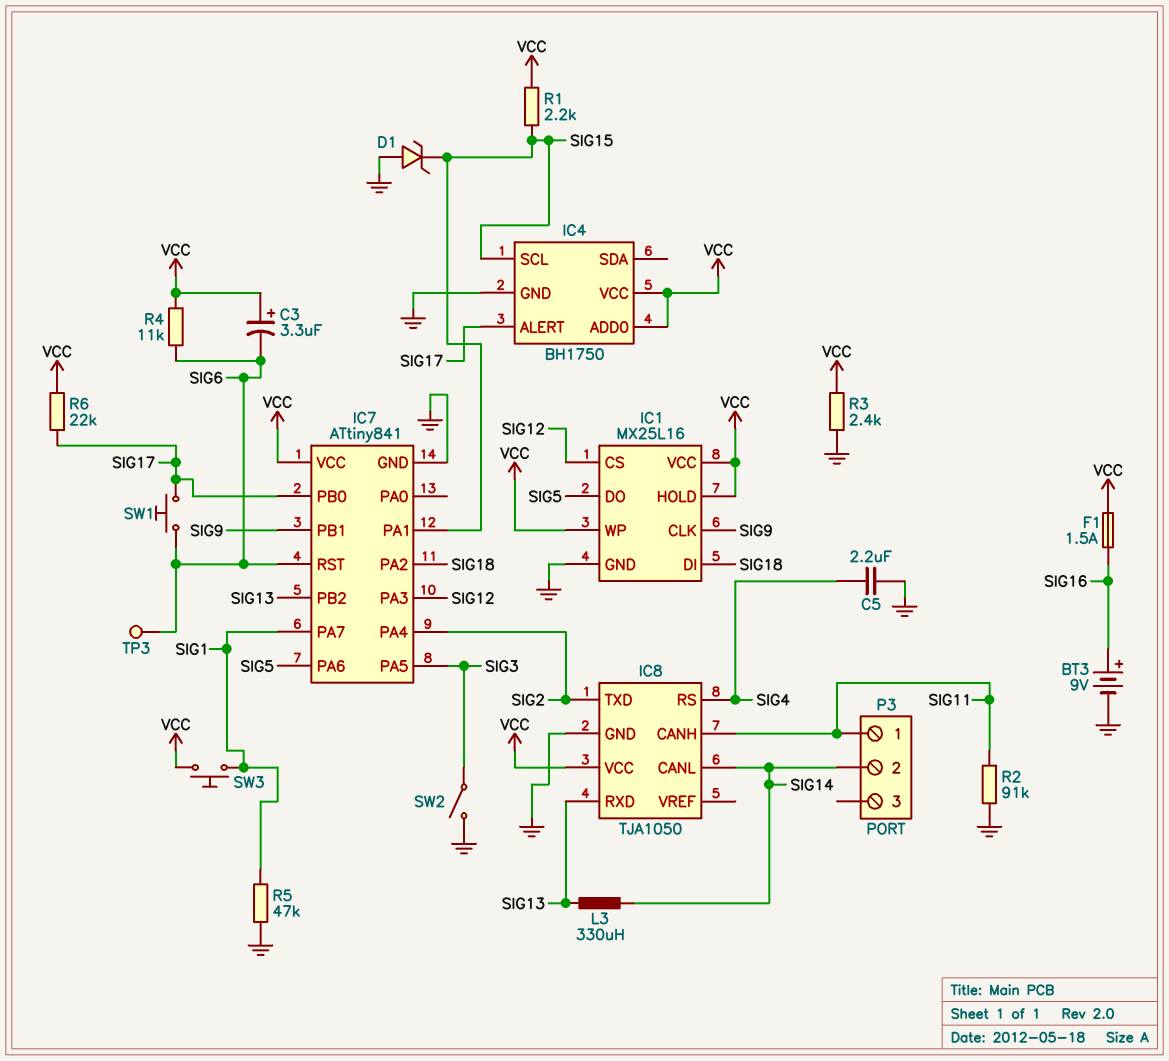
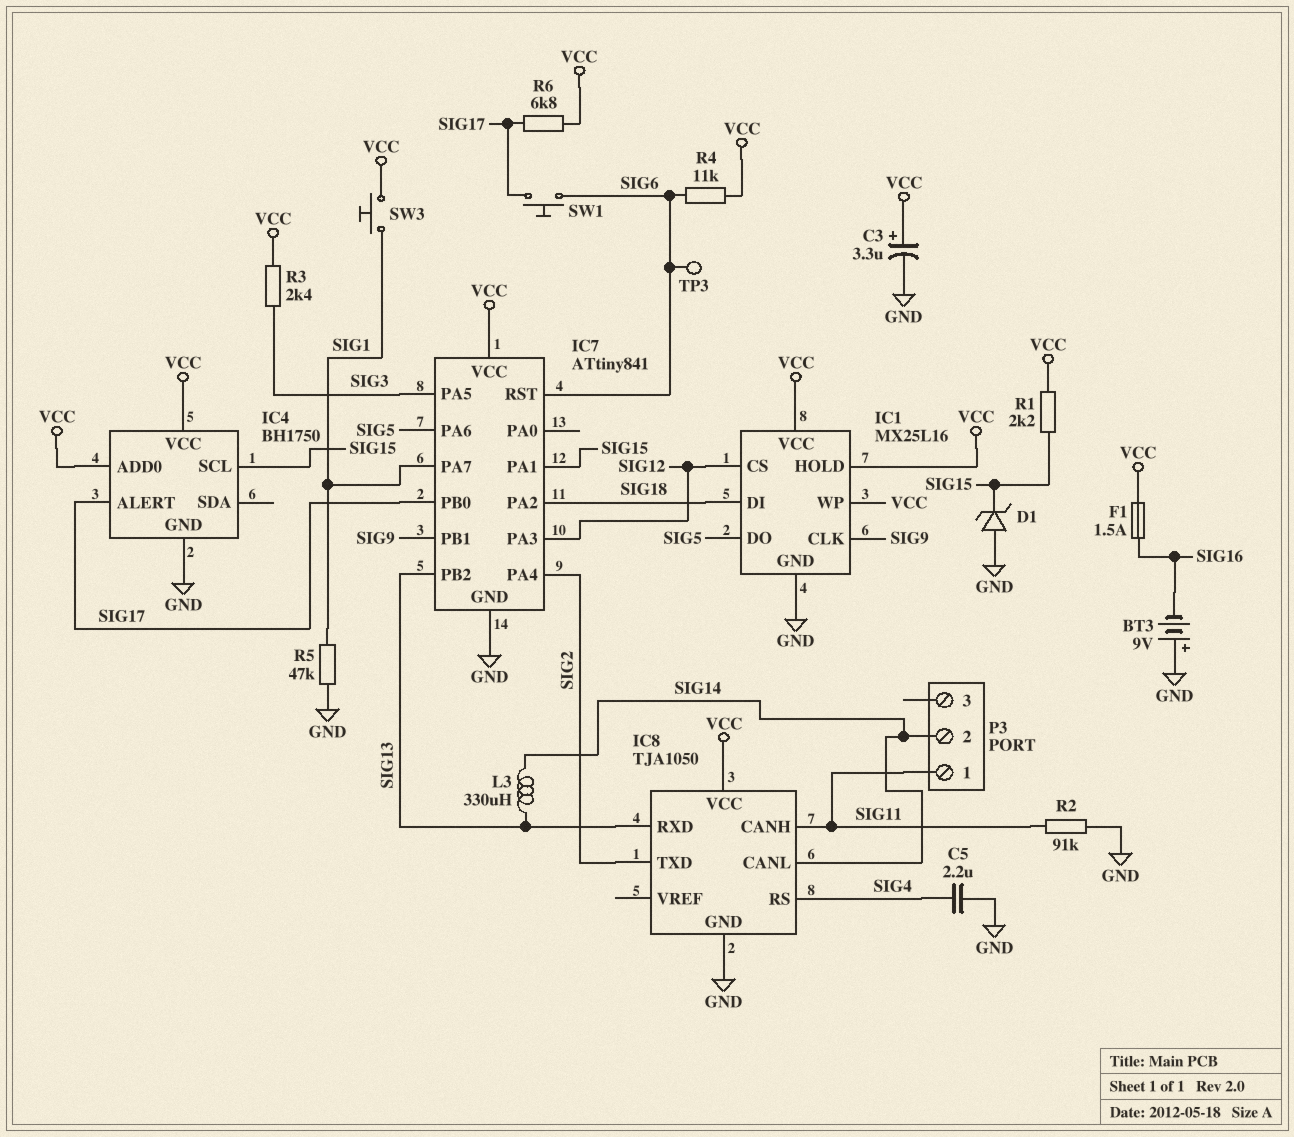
BT3: 9V (plus SIG16, minus GND) -> 9V (plus GND, minus SIG16)
C3: 3.3uF (plus VCC, minus SIG6) -> 3.3uF (plus VCC, minus GND)
R3: 2.4k (GND, VCC) -> 2.4k (SIG3, VCC)
R6: 22k (SIG17, VCC) -> 6.8k (SIG17, VCC)
SW2: switch (GND, SIG3) -> none

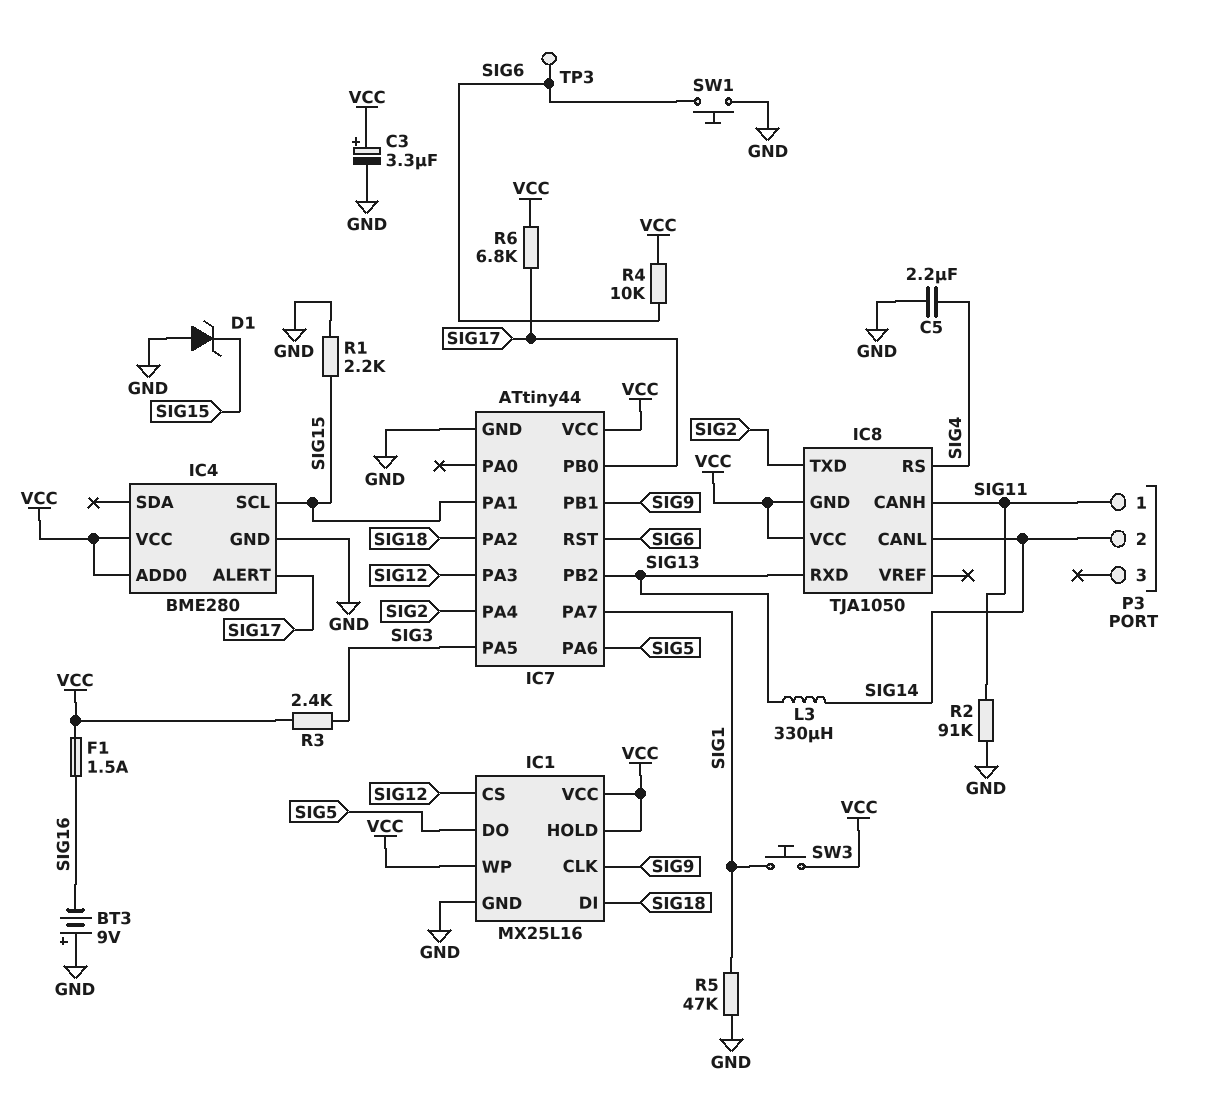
IC4: BH1750 -> BME280
IC7: ATtiny841 -> ATtiny44
IC8 pin GND: GND -> VCC
R1: 2.2k (SIG15, VCC) -> 2.2k (GND, SIG15)
R4: 11k (SIG6, VCC) -> 10k (SIG6, VCC)
SW1: button (SIG6, SIG17) -> button (GND, SIG6)

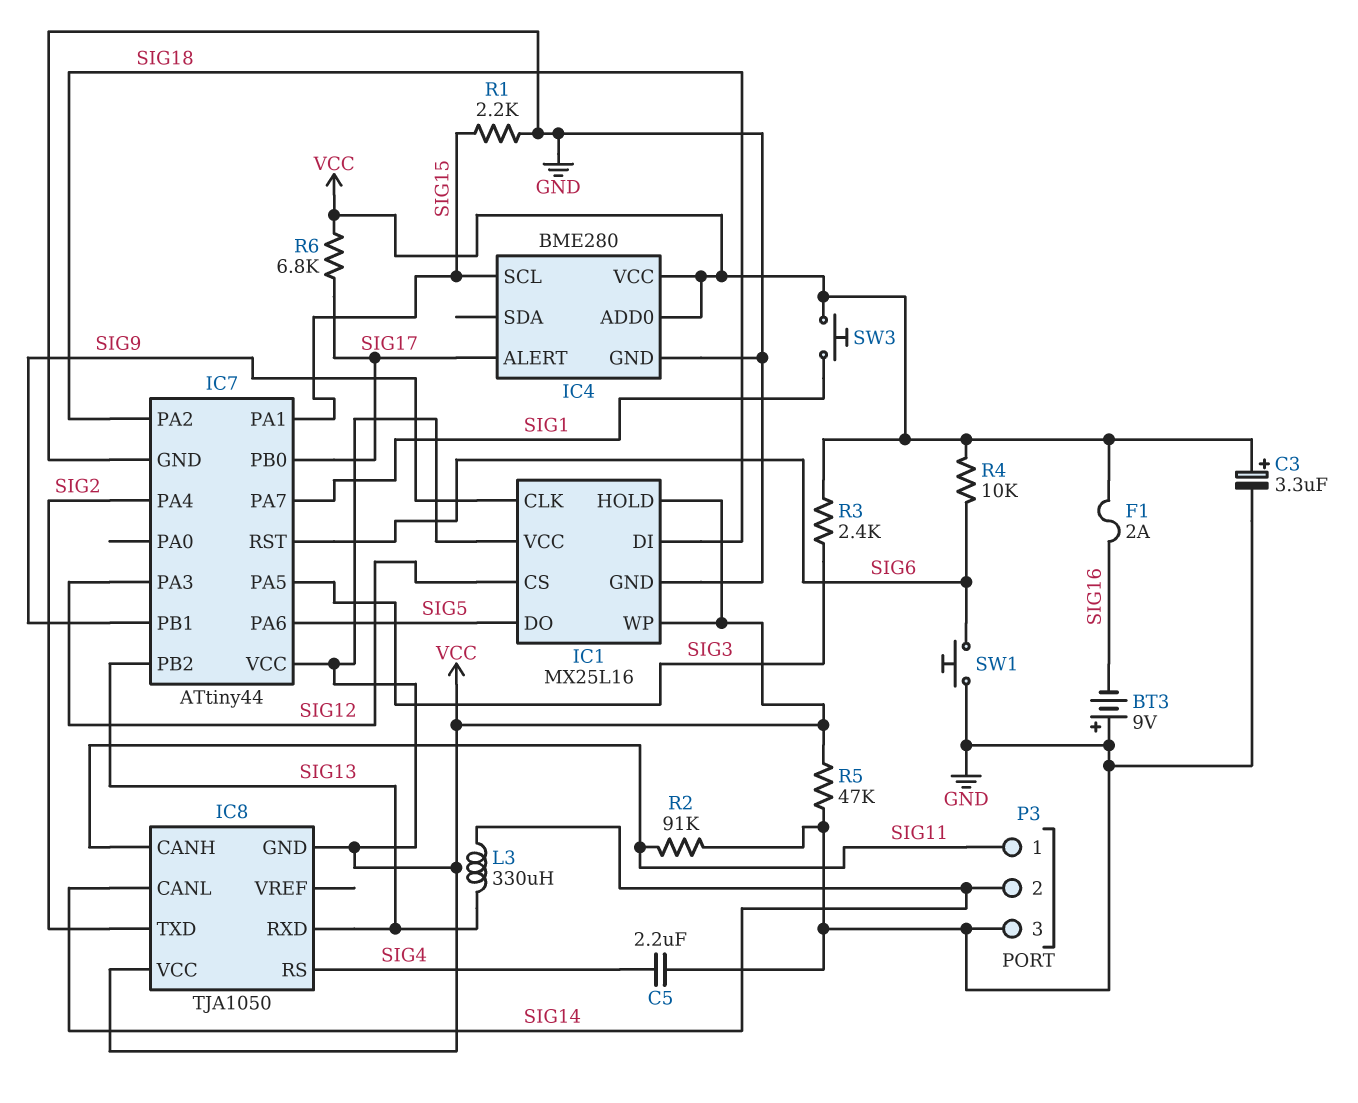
D1: zener (A GND, K SIG15) -> none
F1: 1.5A (SIG16, VCC) -> 2A (SIG16, VCC)
P3 pin 3: none -> GND
R5: 47k (GND, SIG1) -> 47k (GND, VCC)
TP3: test point (SIG6) -> none

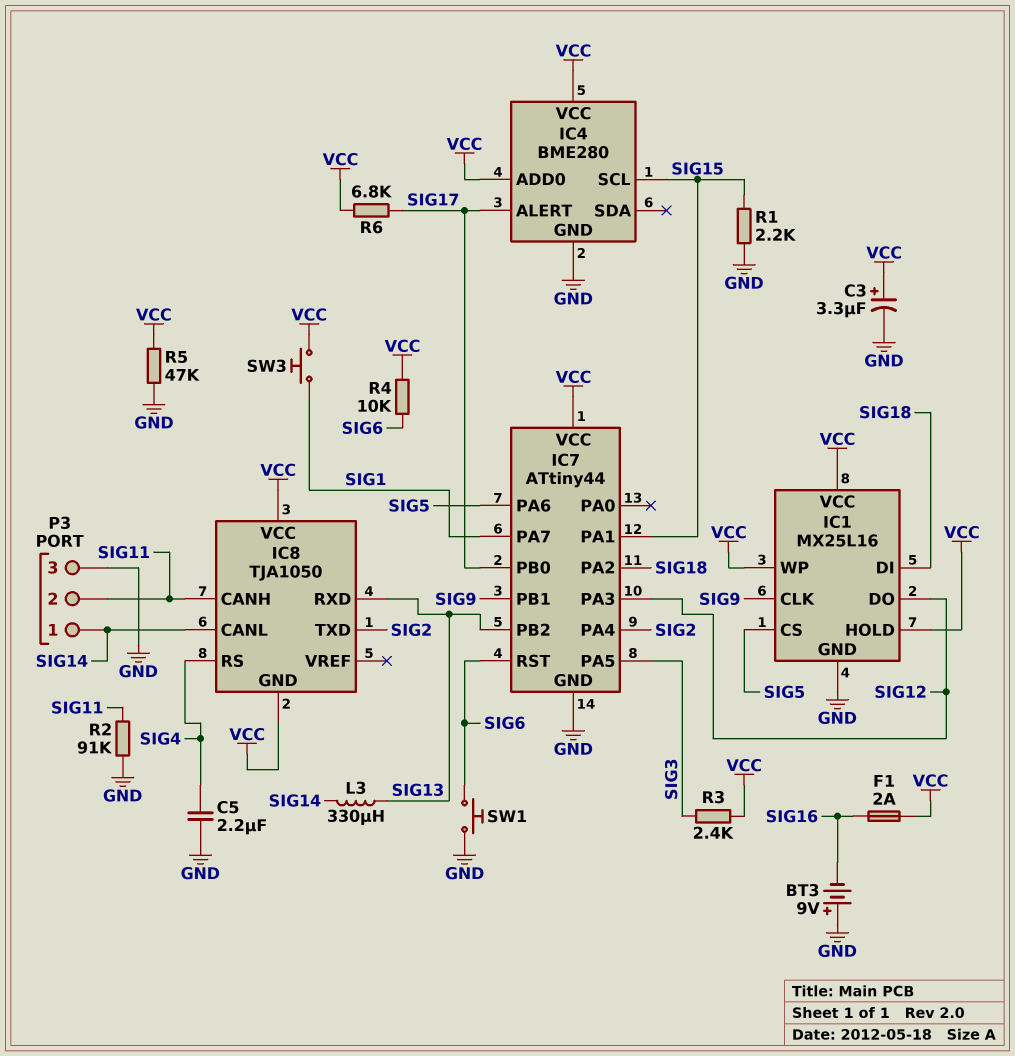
IC1 pin CS: SIG12 -> SIG5
IC1 pin DO: SIG5 -> SIG12
P3 pin 1: SIG11 -> SIG14
P3 pin 2: SIG14 -> SIG11

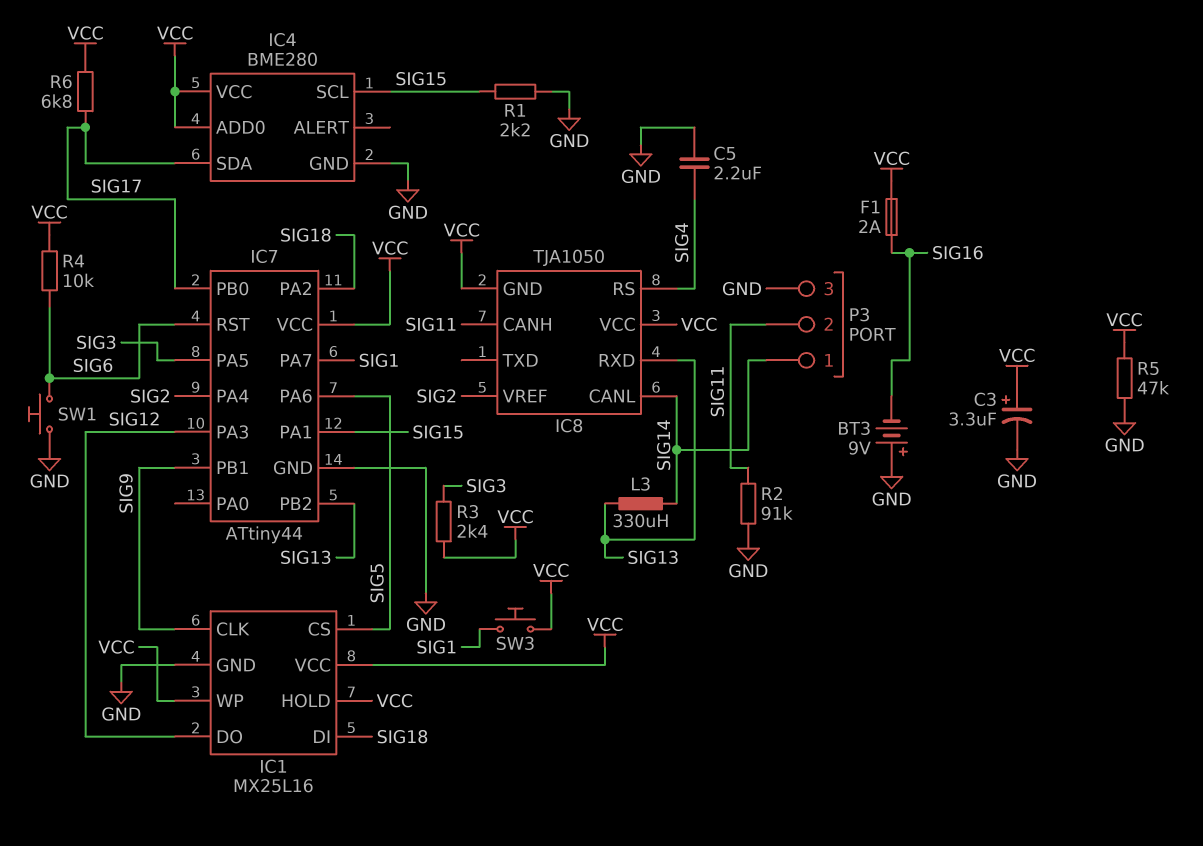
IC4 pin ALERT: SIG17 -> none
IC4 pin SDA: none -> SIG17
IC8 pin TXD: SIG2 -> none
IC8 pin VREF: none -> SIG2

